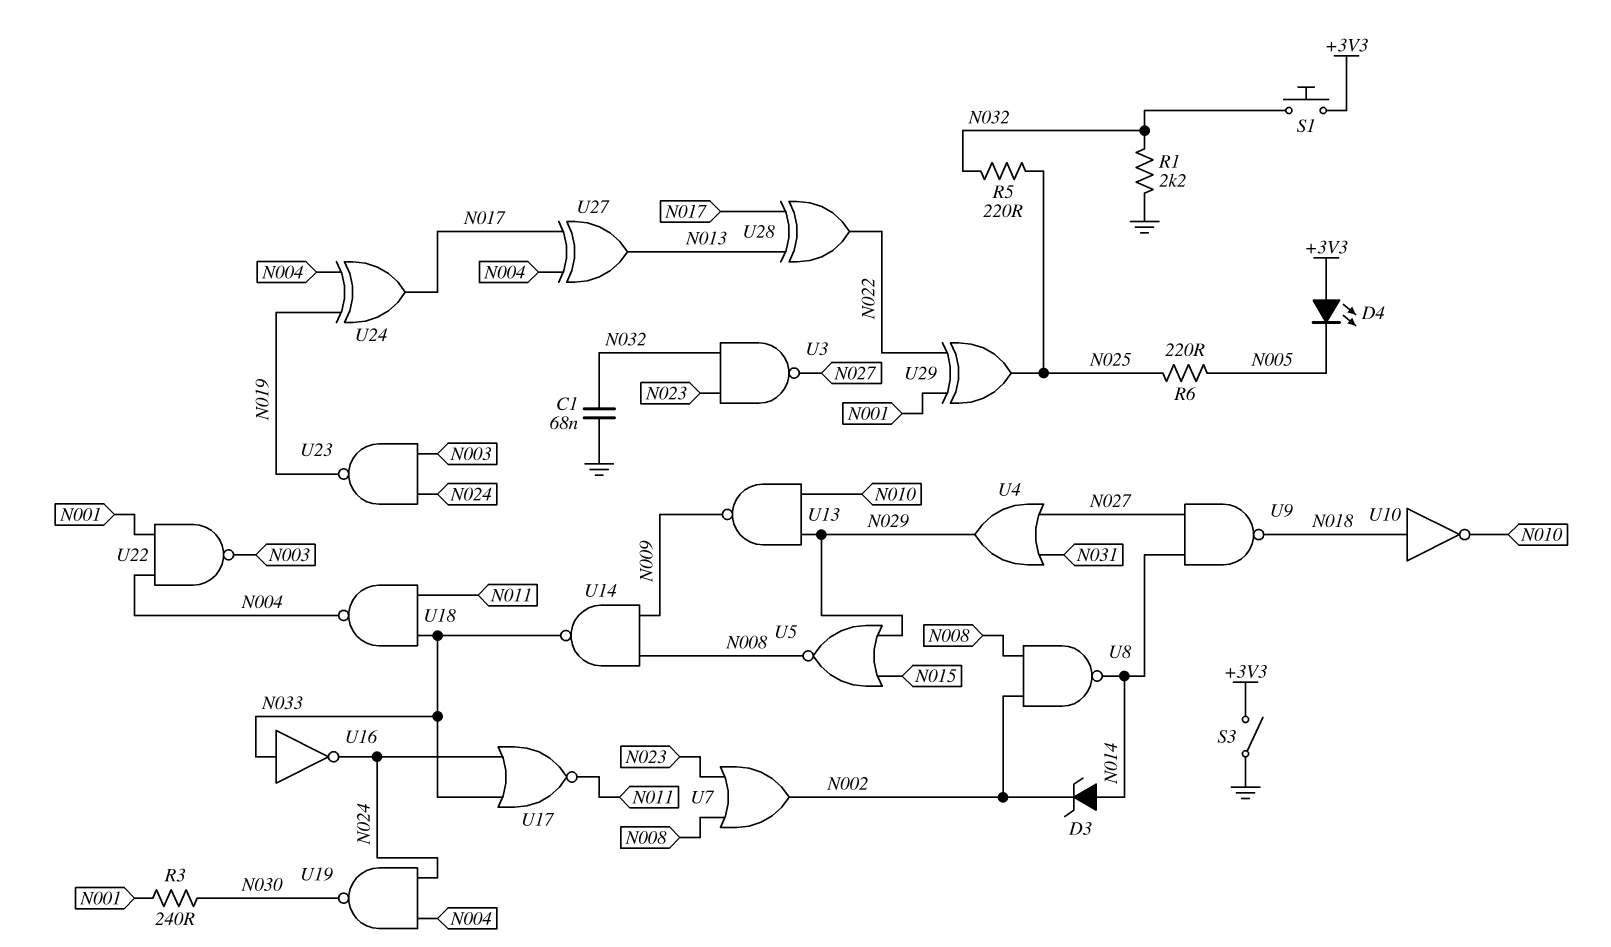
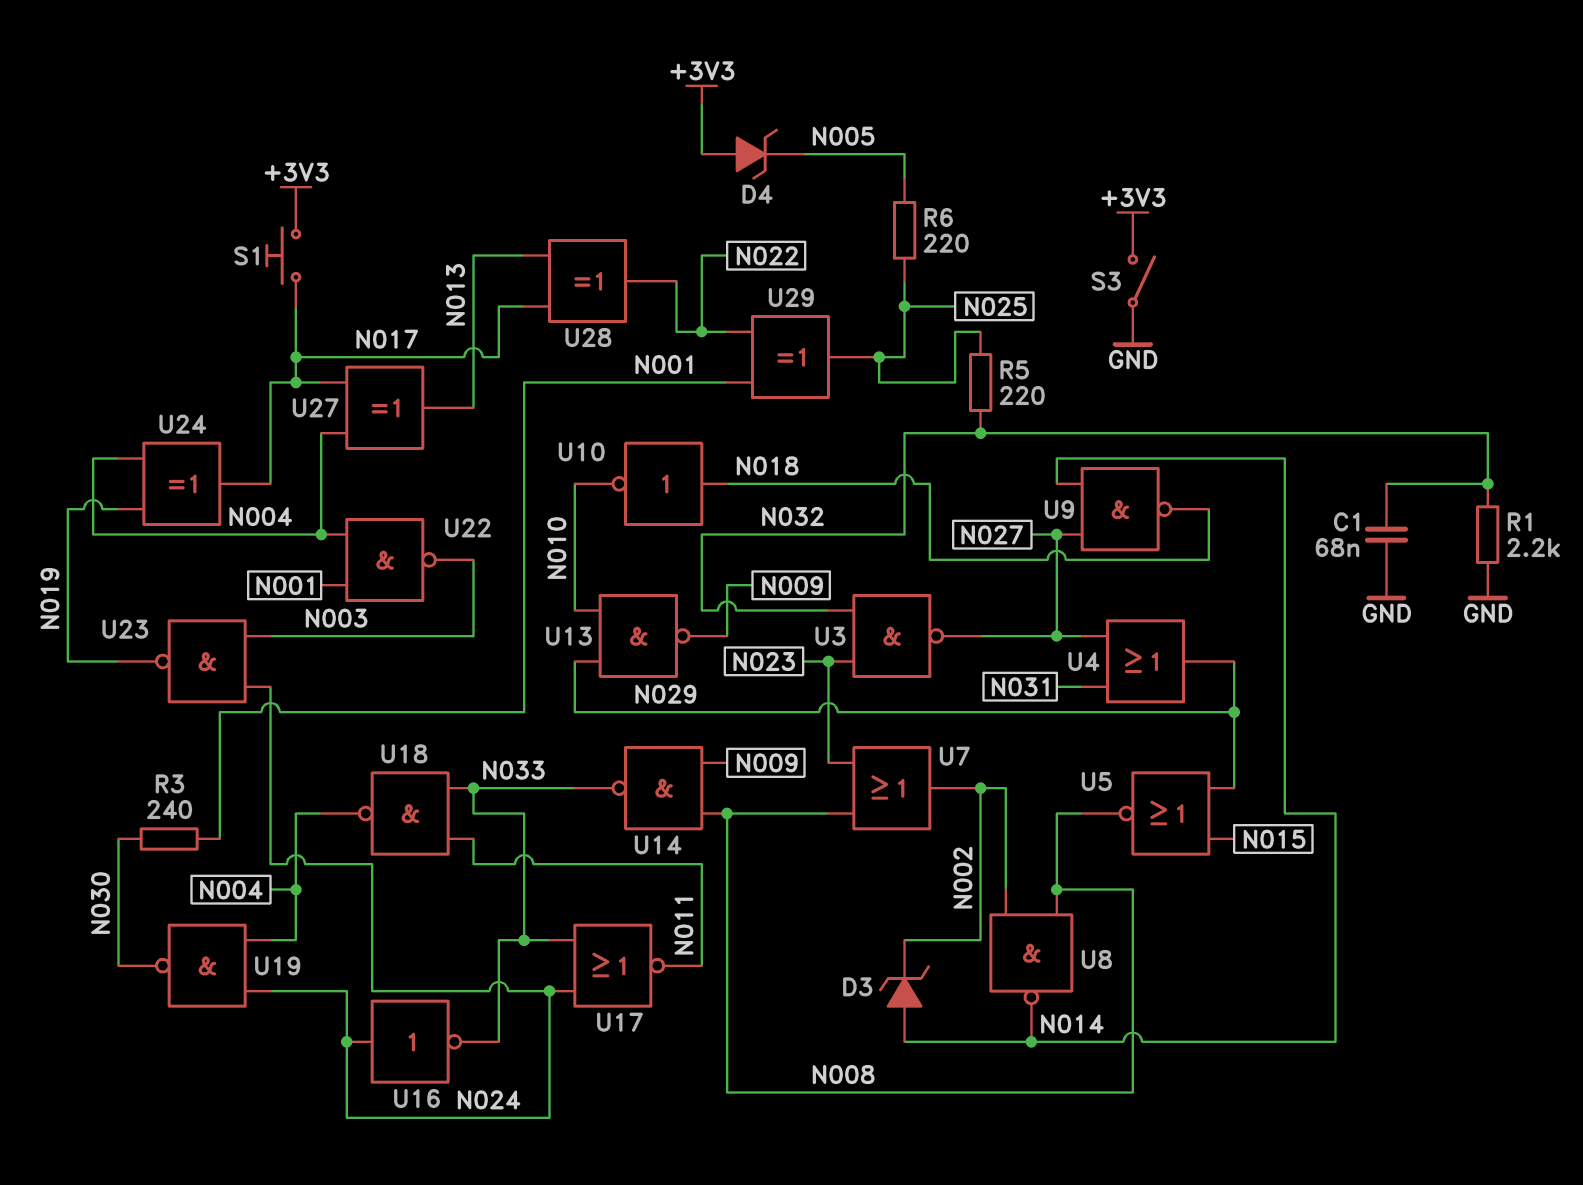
D4: LED (A +3V3, K N005) -> zener (A +3V3, K N005)
S1: button (+3V3, N032) -> button (+3V3, N017)
U16: NOT (in N033, out N024) -> NOT (in N024, out N033)

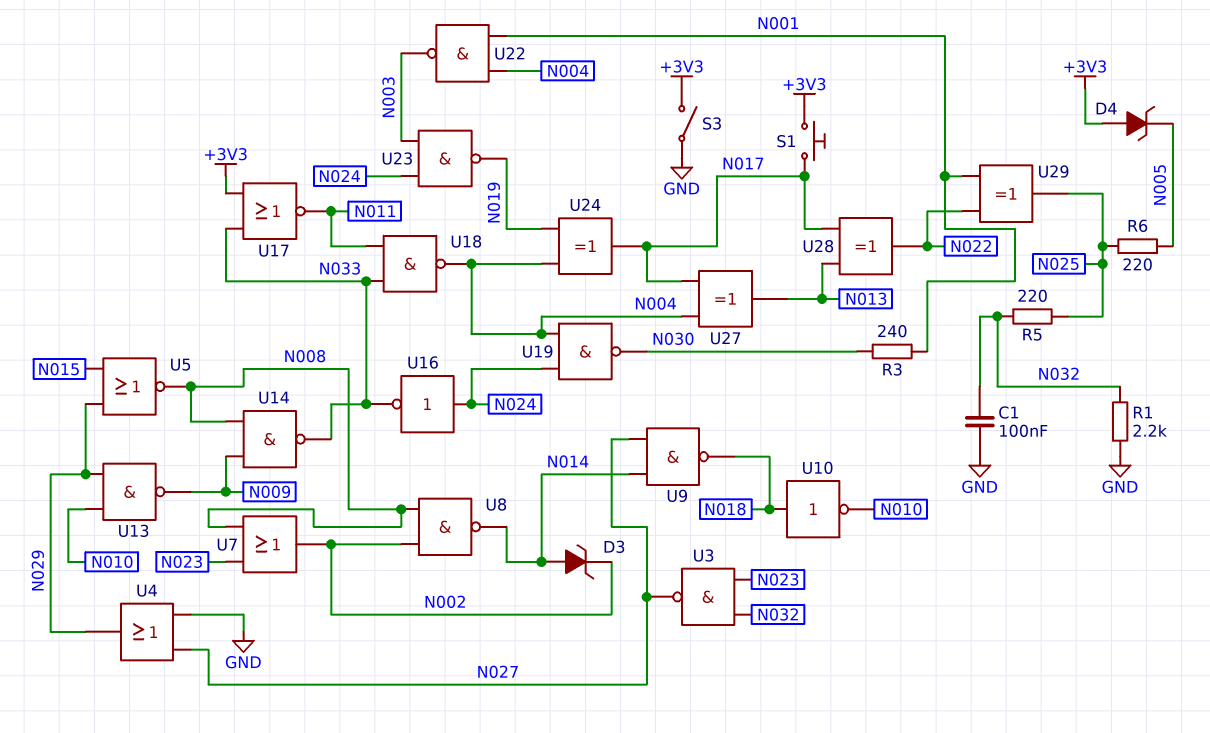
C1: 68nF (GND, N032) -> 100nF (GND, N032)
U4: OR (in N027, in N031, out N029) -> OR (in GND, in N027, out N029)
U17: NOR (in N024, in N033, out N011) -> NOR (in +3V3, in N033, out N011)

